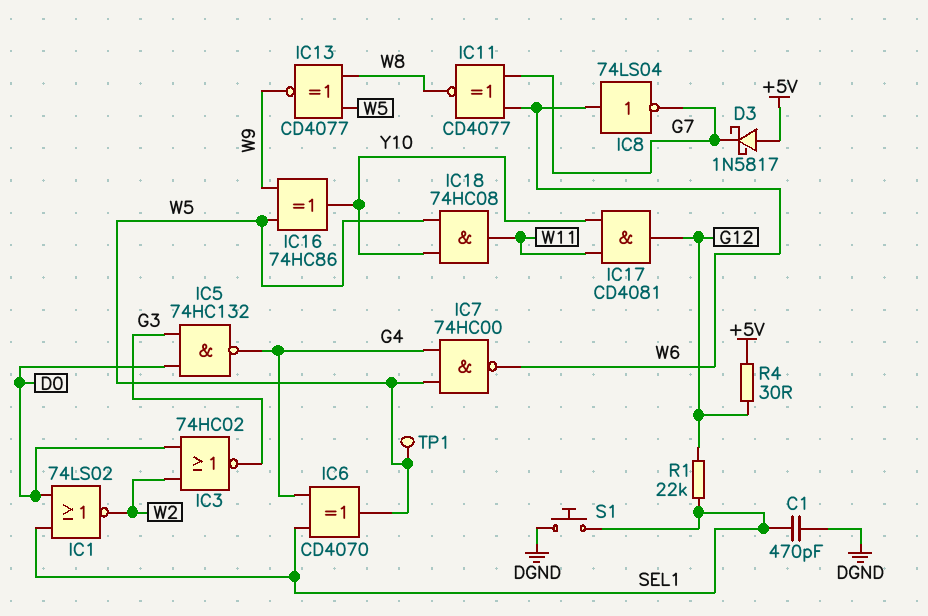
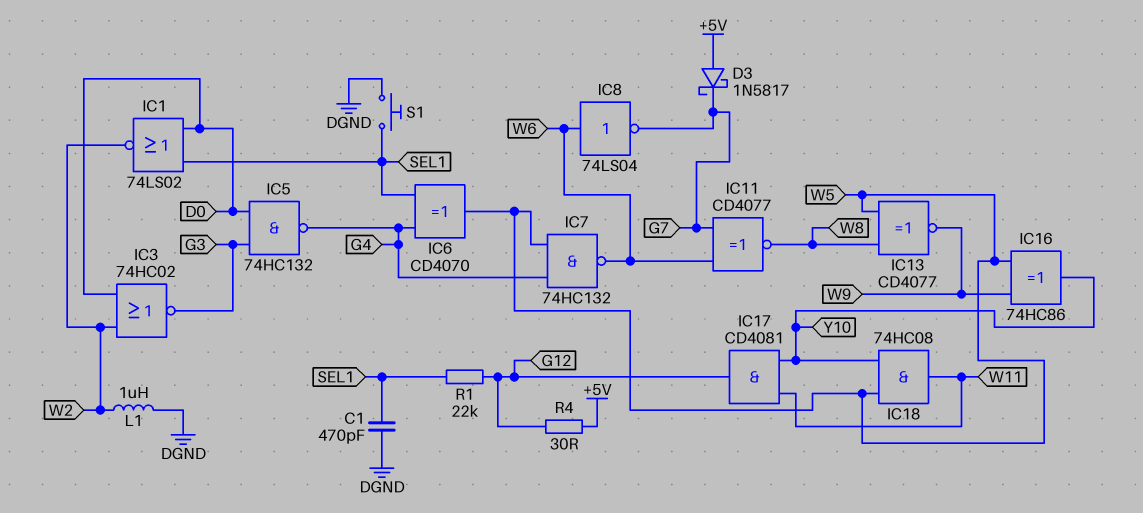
IC7: NAND 74HC00 (in G4, in W5, out W6) -> NAND 74HC132 (in G4, in W5, out W6)
L1: none -> 1uH (DGND, W2)
TP1: test point (W5) -> none

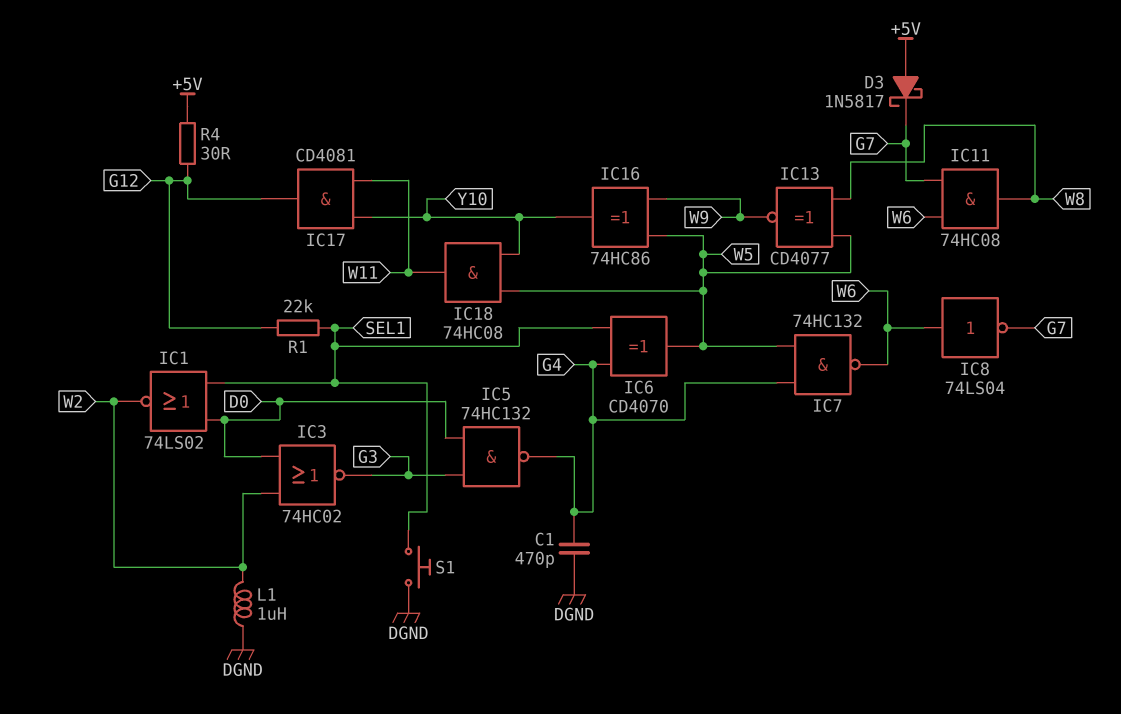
C1: 470pF (DGND, SEL1) -> 470pF (DGND, G4)
IC11: XNOR CD4077 (in G7, in W6, out W8) -> AND 74HC08 (in G7, in W6, out W8)

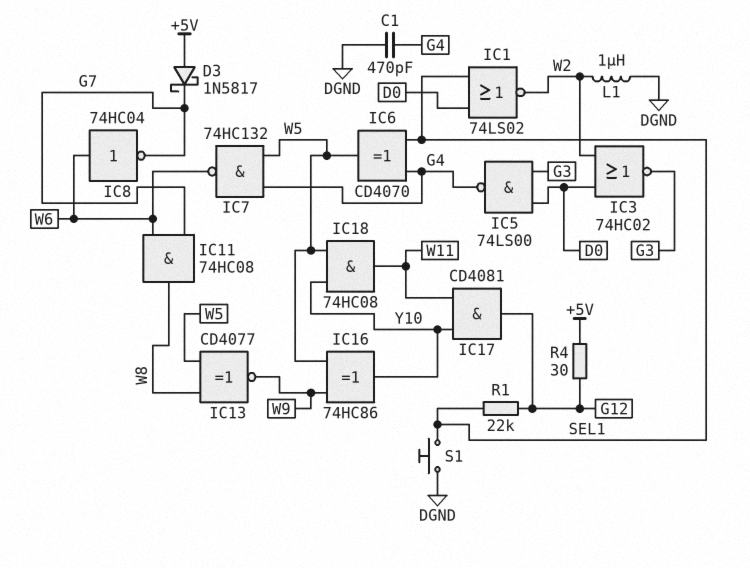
IC5: NAND 74HC132 (in D0, in G3, out G4) -> NAND 74LS00 (in D0, in G3, out G4)
IC8: NOT 74LS04 (in W6, out G7) -> NOT 74HC04 (in W6, out G7)

